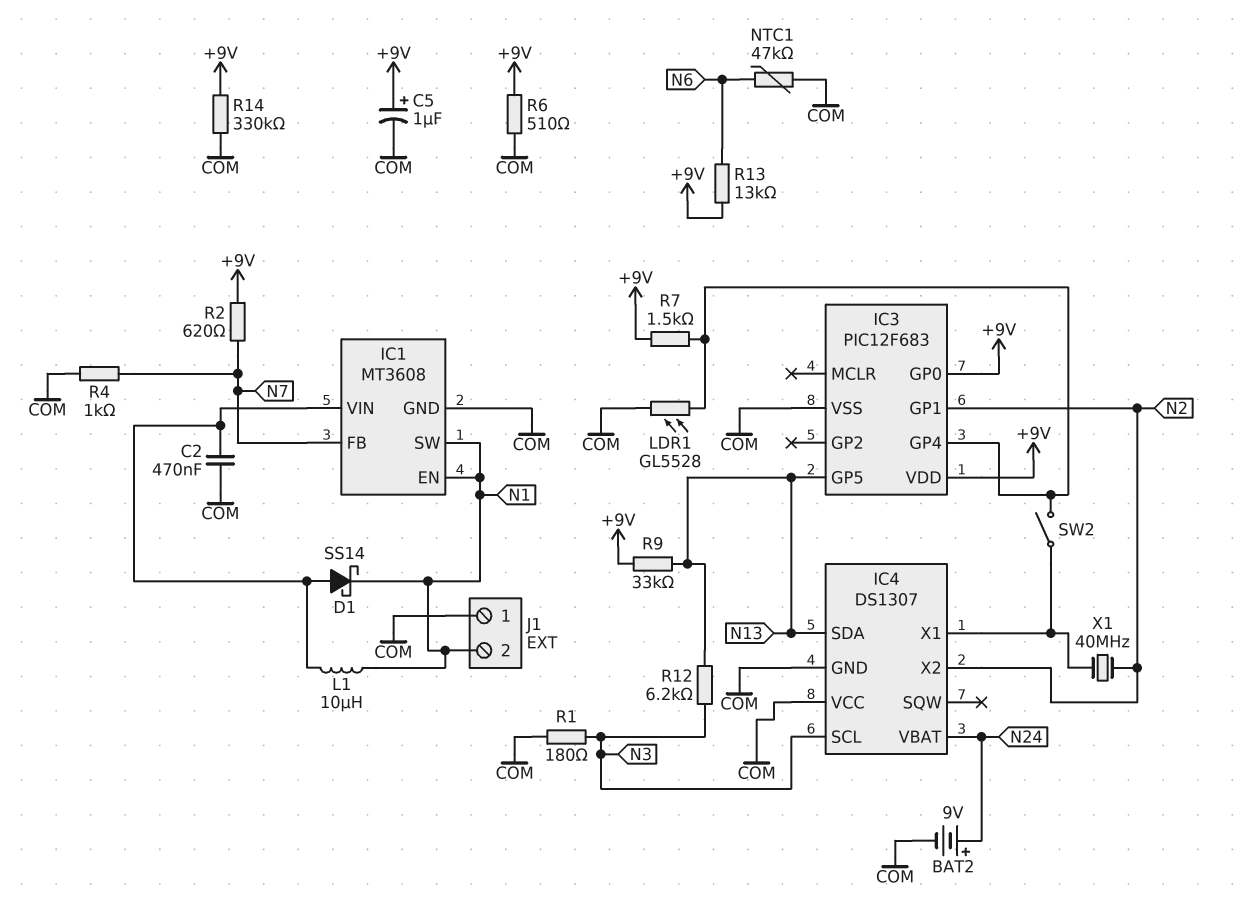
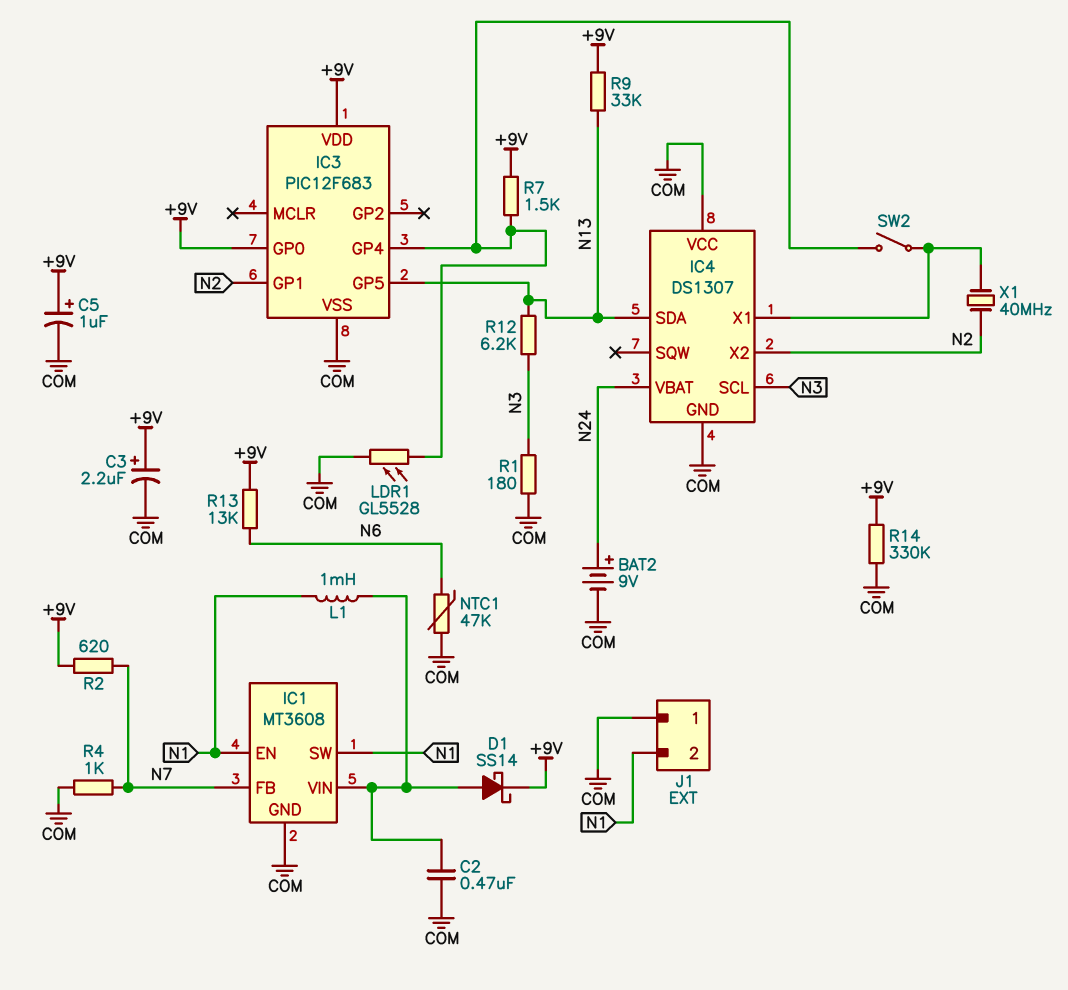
C3: none -> 2.2uF (plus +9V, minus COM)
D1: schottky SS14 (A IC1/VIN, K N1) -> schottky SS14 (A IC1/VIN, K +9V)
L1: 10uH (IC1/VIN, N1) -> 1mH (IC1/VIN, N1)
R6: 510 (+9V, COM) -> none

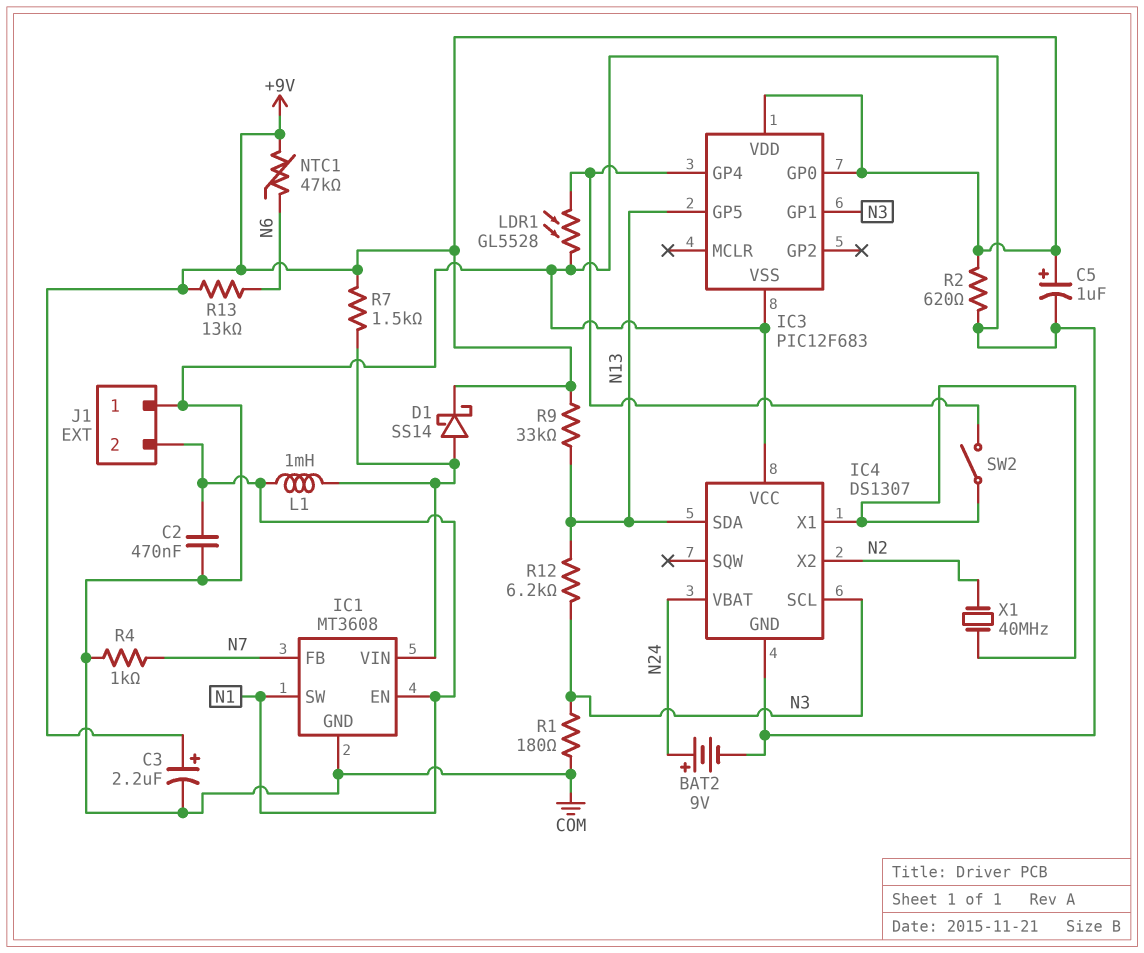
C2: 470nF (COM, IC1/VIN) -> 470nF (COM, N1)
IC3 pin GP1: N2 -> N3
NTC1: 47k (COM, N6) -> 47k (+9V, N6)
R2: 620 (+9V, N7) -> 620 (+9V, COM)
R7: 1.5k (+9V, IC3/GP4) -> 1.5k (+9V, IC1/VIN)
R14: 330k (+9V, COM) -> none

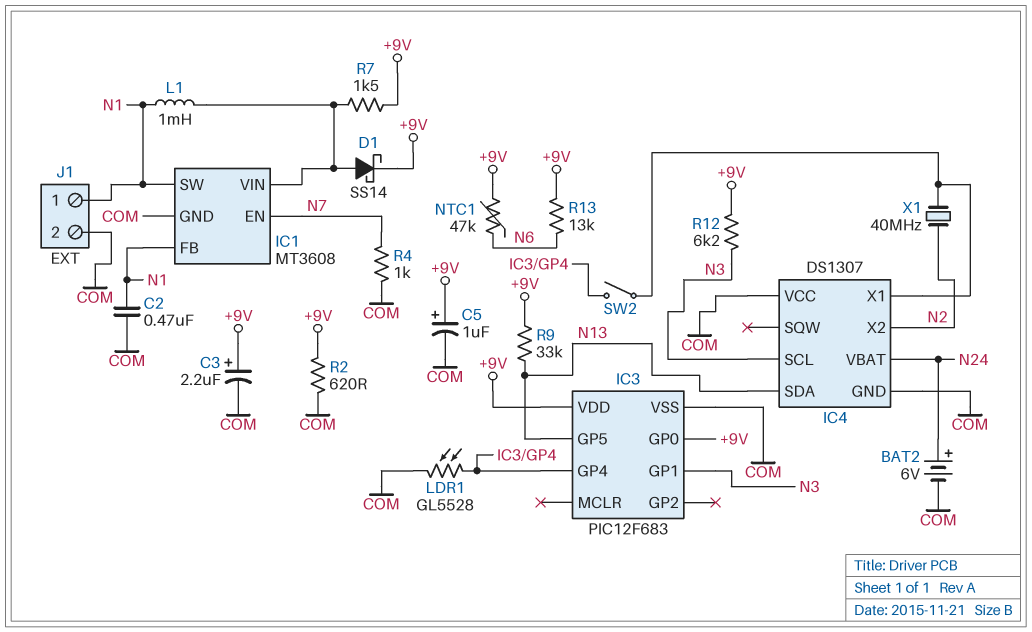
BAT2: 9V (plus N24, minus COM) -> 6V (plus N24, minus COM)
IC1 pin EN: N1 -> N7
IC1 pin FB: N7 -> N1
J1 pin 1: COM -> N1
J1 pin 2: N1 -> COM
R1: 180 (COM, N3) -> none
R12: 6.2k (N3, N13) -> 6.2k (+9V, N3)

